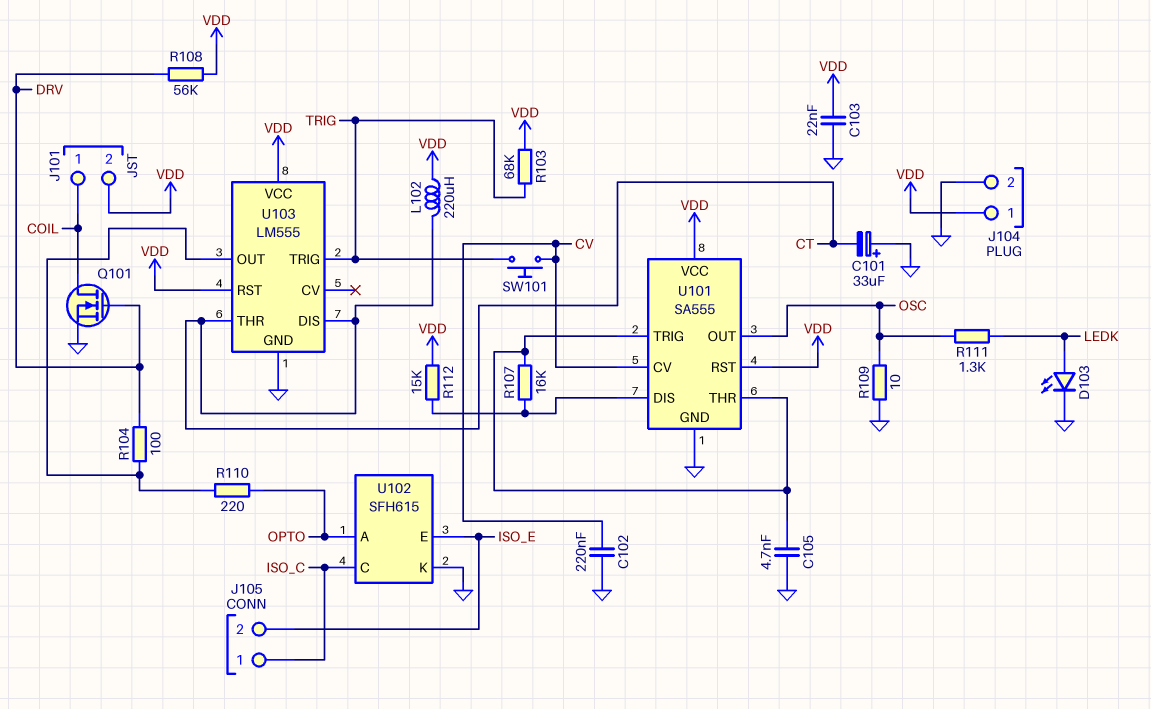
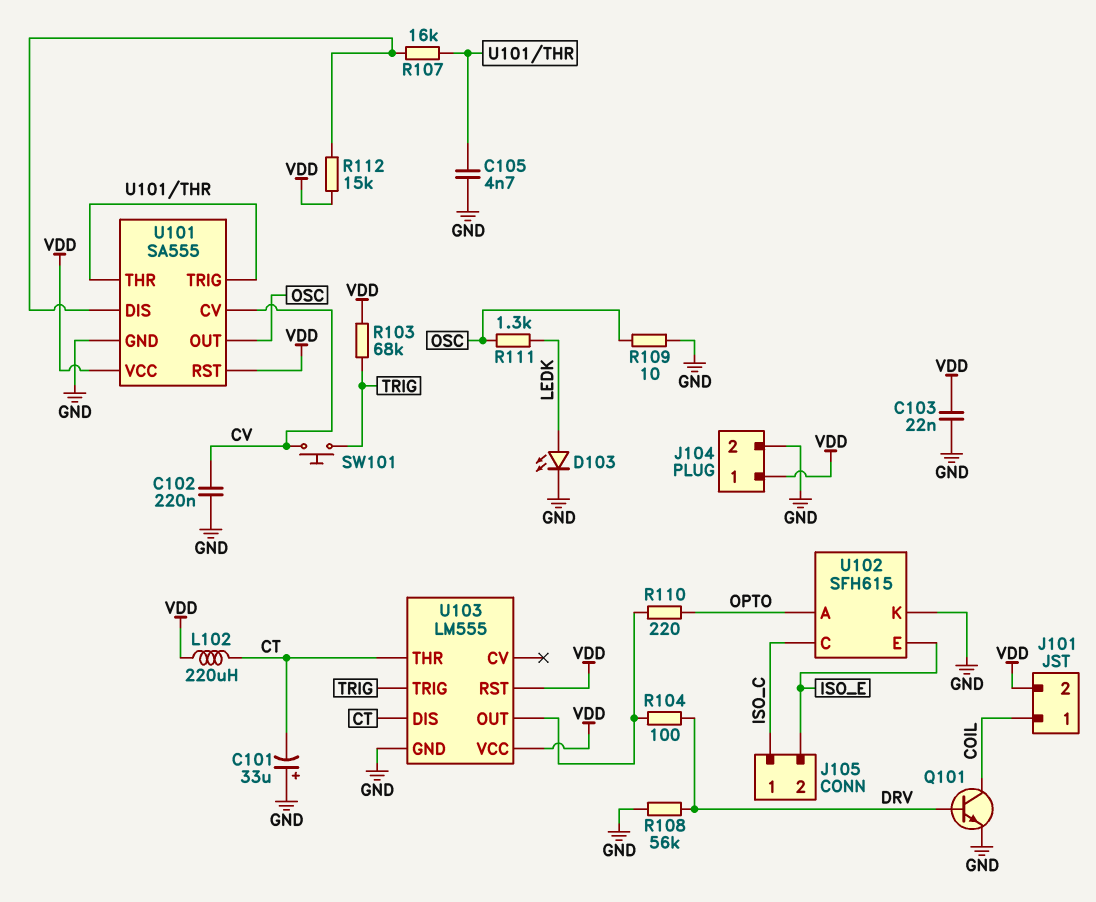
Q101: NMOS (G DRV, D COIL, S GND) -> NPN (B DRV, C COIL, E GND)
R108: 56k (DRV, VDD) -> 56k (DRV, GND)

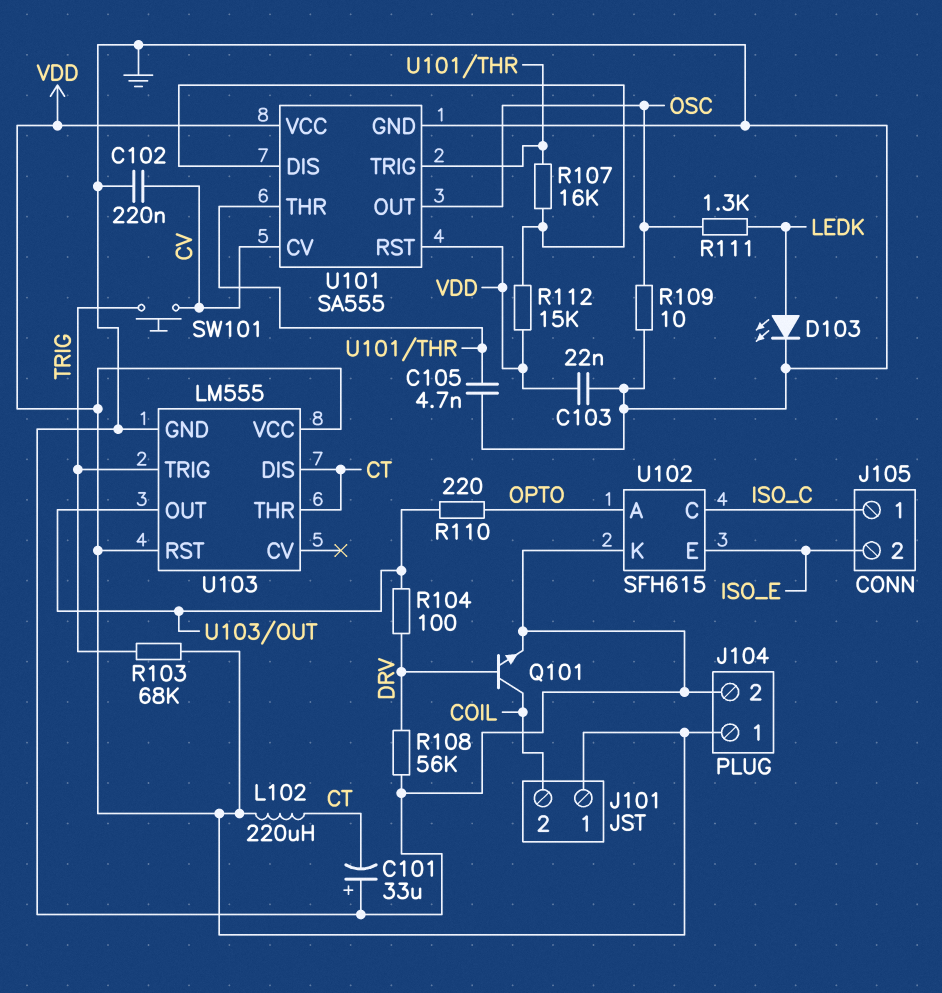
J101 pin 1: COIL -> VDD
J101 pin 2: VDD -> COIL

